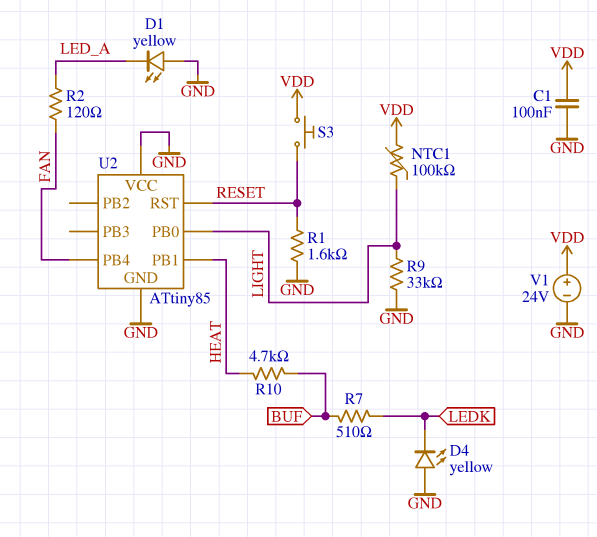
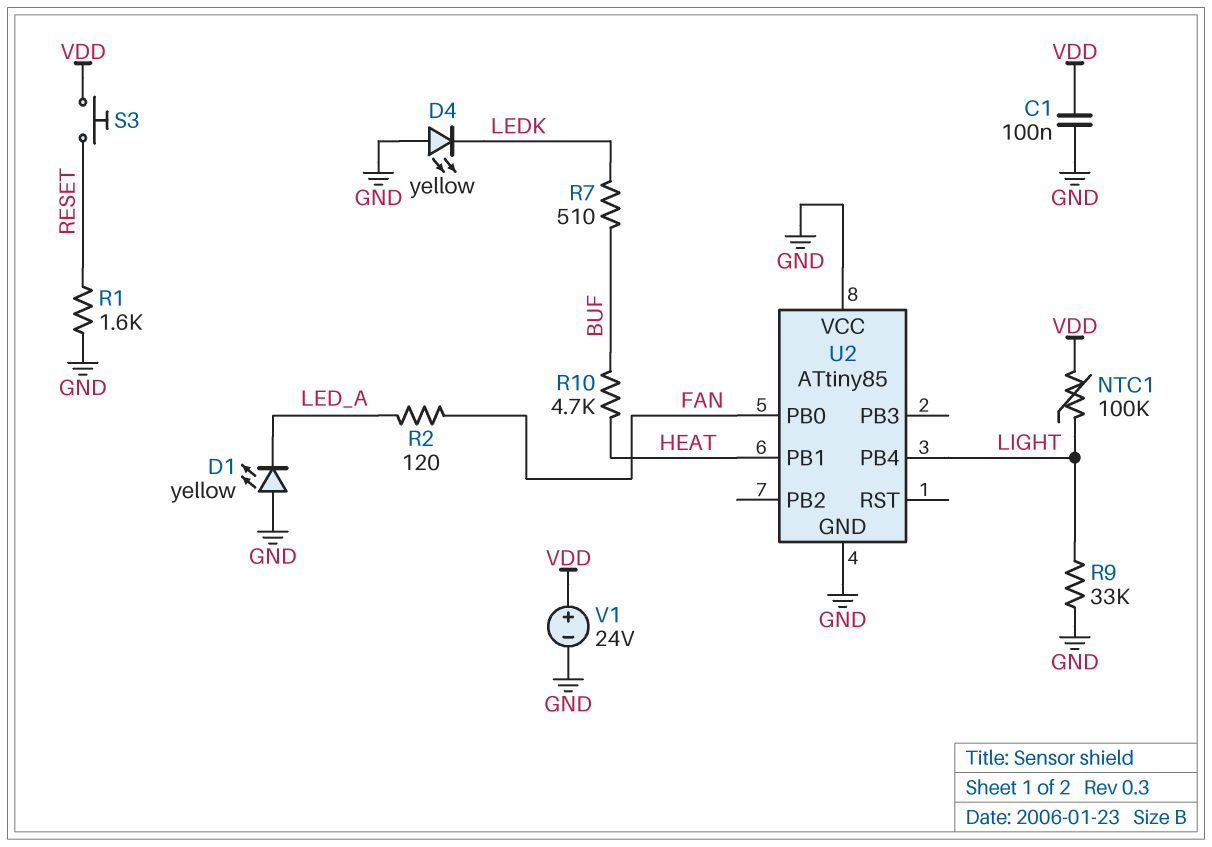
U2 pin PB0: LIGHT -> FAN
U2 pin PB4: FAN -> LIGHT
U2 pin RST: RESET -> none

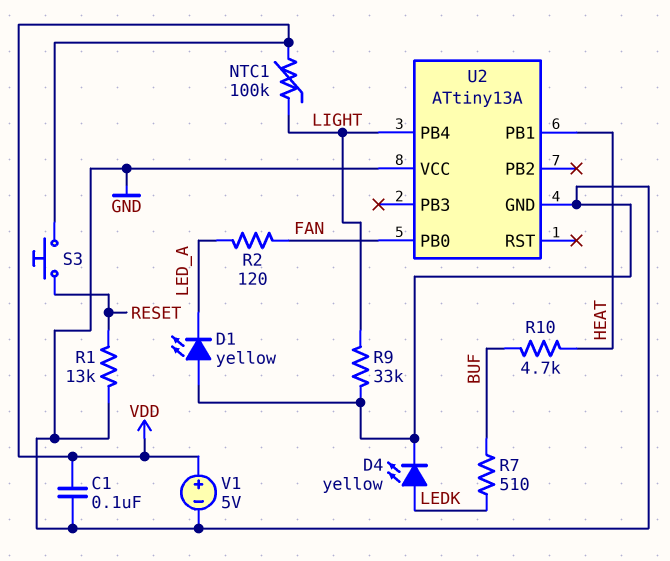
D4: LED yellow (A GND, K LEDK) -> LED yellow (A LEDK, K GND)
R1: 1.6k (GND, RESET) -> 13k (GND, RESET)
U2: ATtiny85 -> ATtiny13A
V1: 24V (plus VDD, minus GND) -> 5V (plus VDD, minus GND)

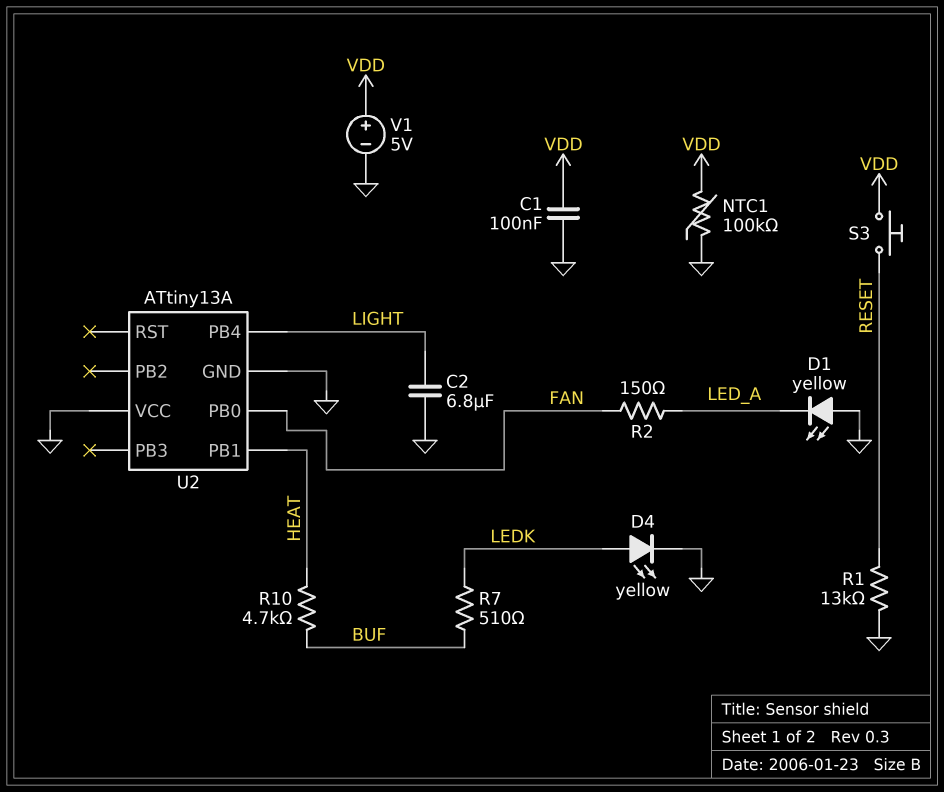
C2: none -> 6.8uF (GND, LIGHT)
NTC1: 100k (LIGHT, VDD) -> 100k (GND, VDD)
R2: 120 (FAN, LED_A) -> 150 (FAN, LED_A)
R9: 33k (GND, LIGHT) -> none

